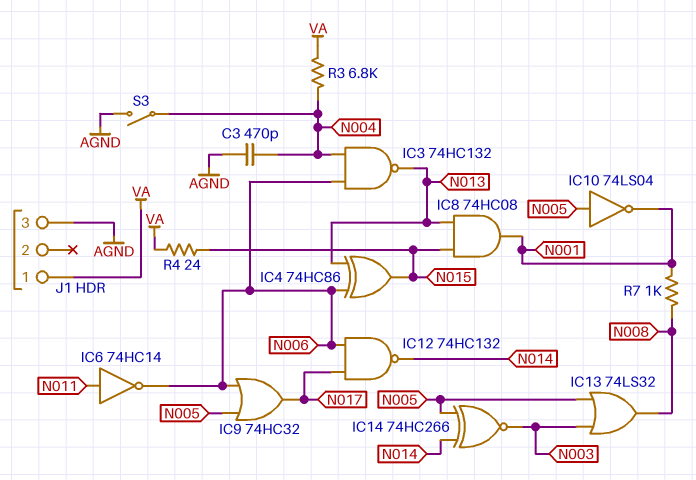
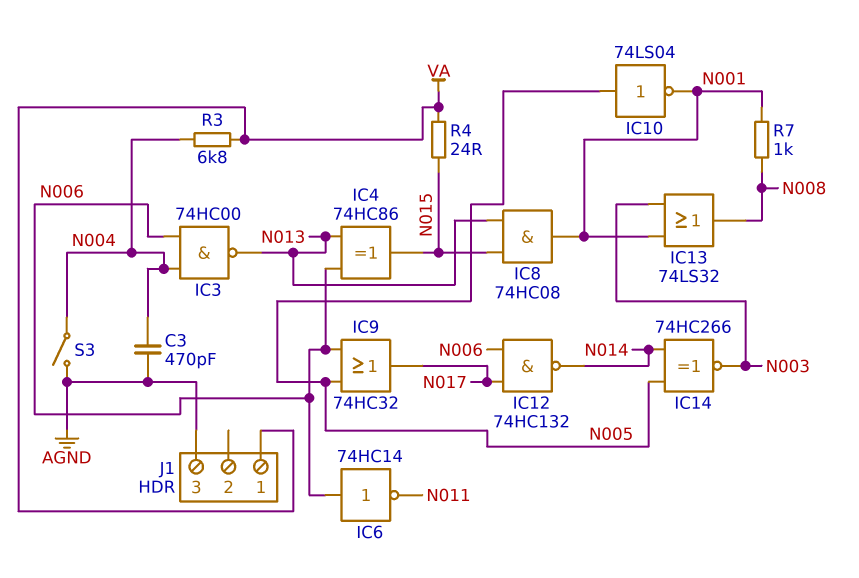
IC3: NAND 74HC132 (in N004, in N006, out N013) -> NAND 74HC00 (in N004, in N006, out N013)
IC6: NOT 74HC14 (in N011, out N006) -> NOT 74HC14 (in N006, out N011)
IC13: OR 74LS32 (in N003, in N005, out N008) -> OR 74LS32 (in N001, in N003, out N008)

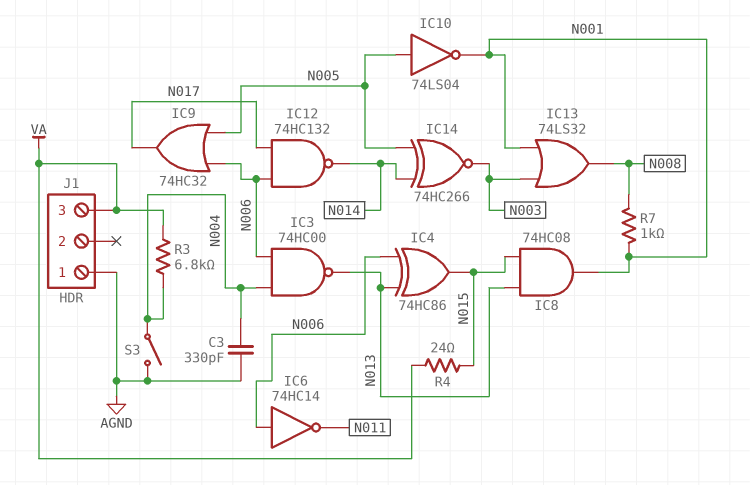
C3: 470pF (AGND, N004) -> 330pF (AGND, N004)
J1 pin 1: VA -> AGND
J1 pin 3: AGND -> VA

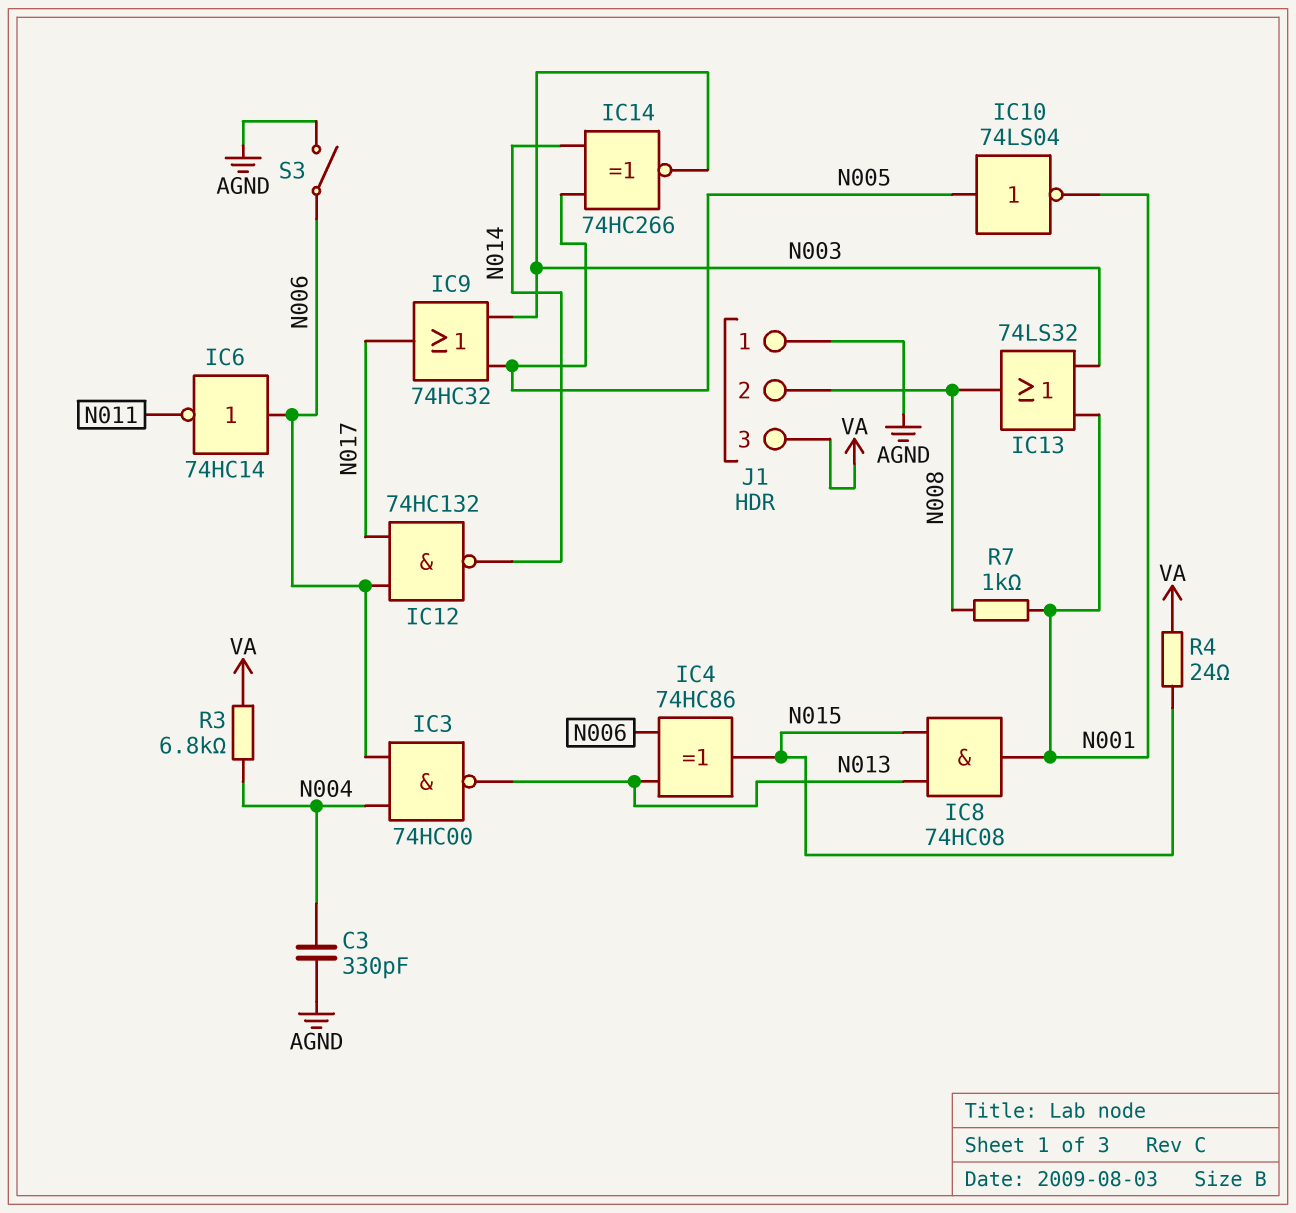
IC9: OR 74HC32 (in N005, in N006, out N017) -> OR 74HC32 (in N003, in N005, out N017)
J1 pin 2: none -> N008
S3: switch (AGND, N004) -> switch (AGND, N006)

